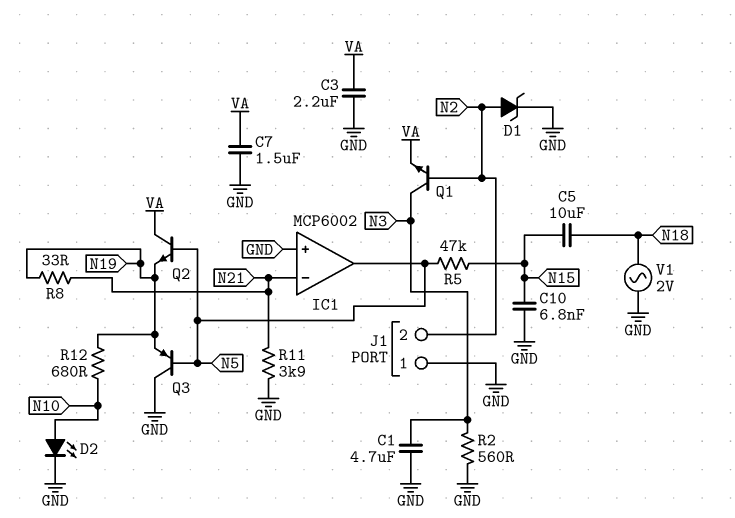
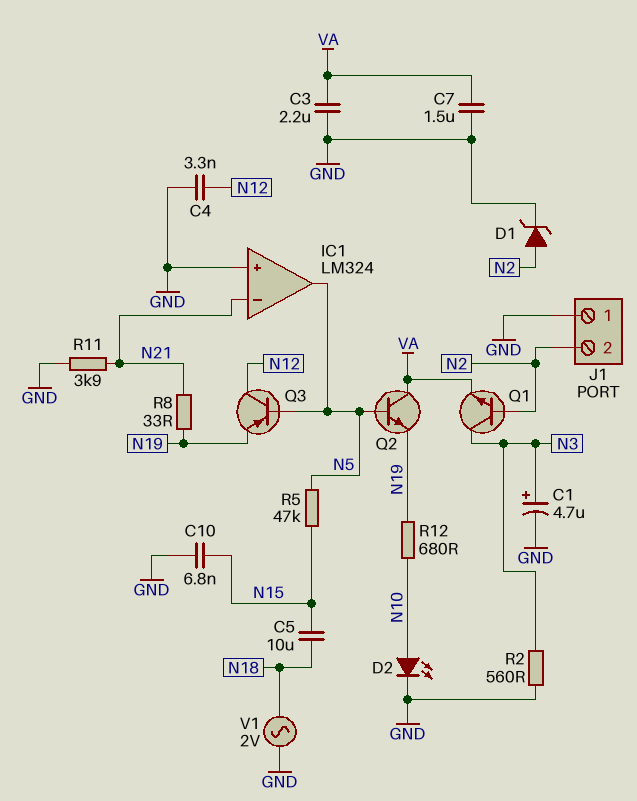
C1: 4.7uF (GND, N3) -> 4.7uF (plus N3, minus GND)
C4: none -> 3.3nF (GND, N12)
IC1: MCP6002 -> LM324
Q3: PNP (B N5, C GND, E N19) -> PNP (B N5, C N12, E N19)

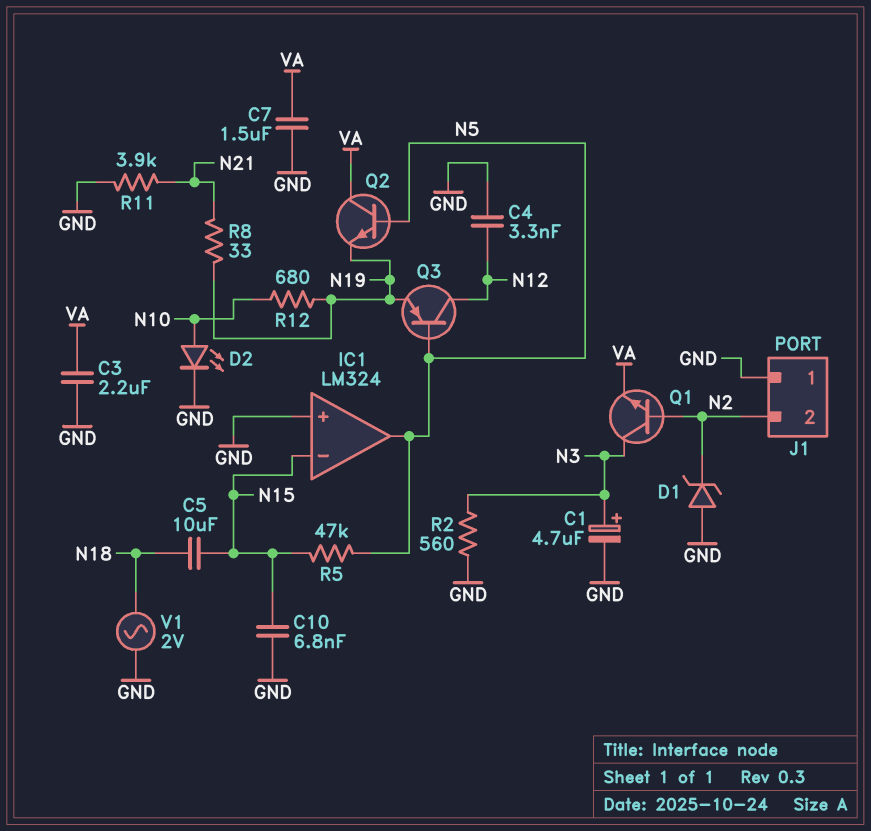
D1: zener (A N2, K GND) -> zener (A GND, K N2)
IC1 pin in-: N21 -> N15

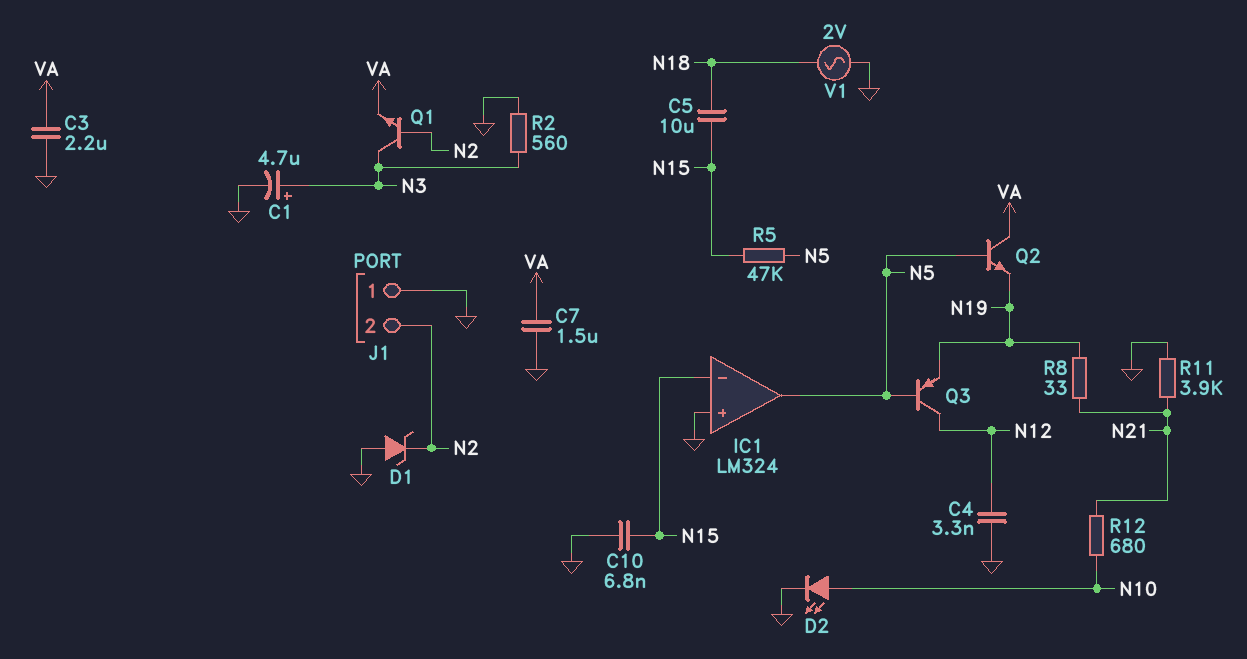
R12: 680 (N10, N19) -> 680 (N10, N21)

